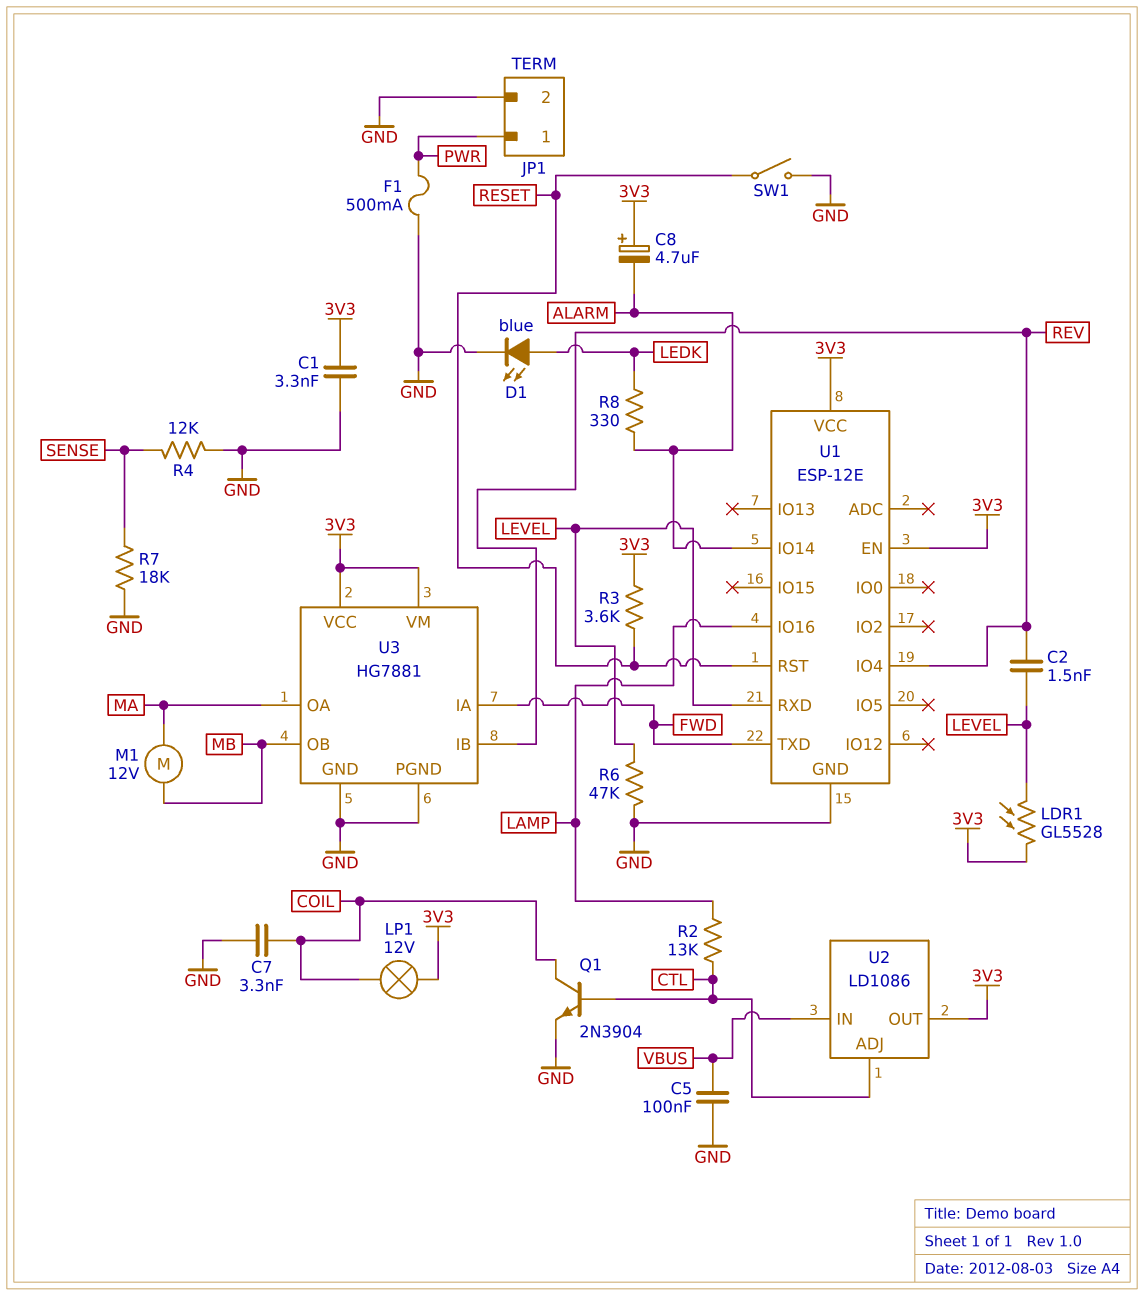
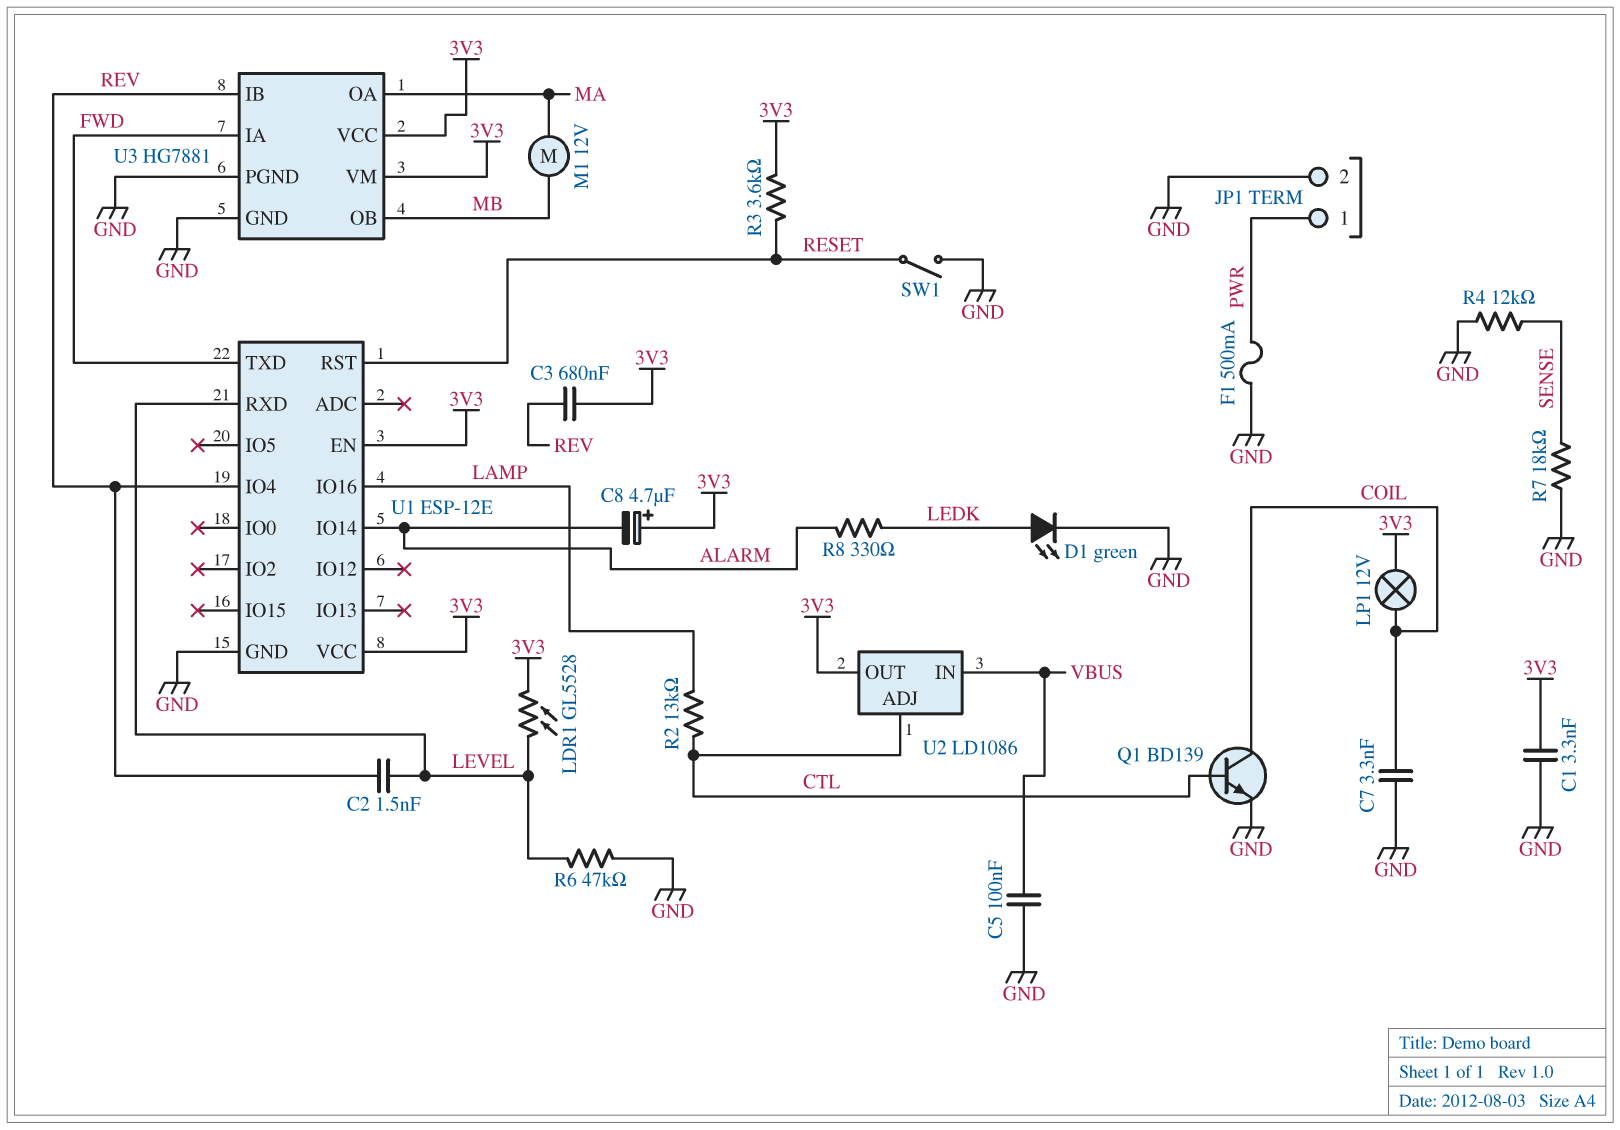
C3: none -> 680nF (3V3, REV)
D1: LED blue (A LEDK, K GND) -> LED green (A LEDK, K GND)
Q1: NPN 2N3904 (B CTL, C COIL, E GND) -> NPN BD139 (B CTL, C COIL, E GND)

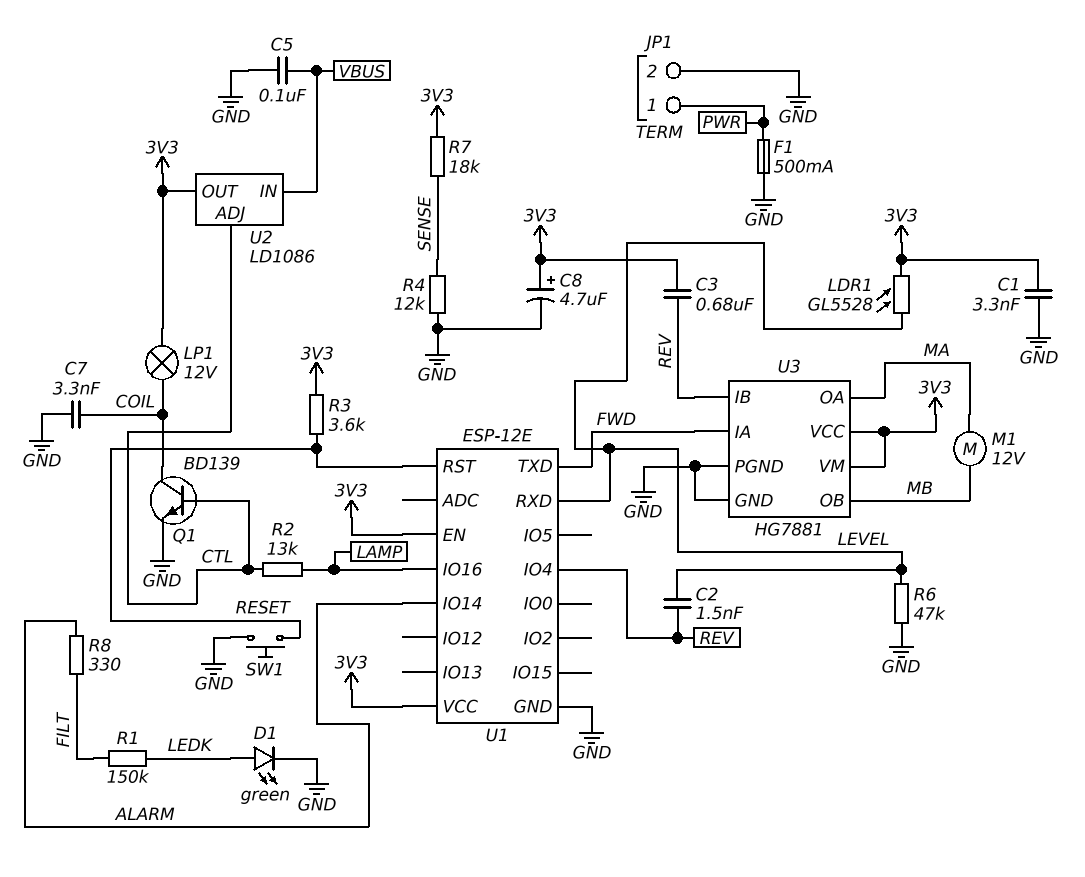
C8: 4.7uF (plus 3V3, minus ALARM) -> 4.7uF (plus 3V3, minus GND)
R1: none -> 150k (FILT, LEDK)
R7: 18k (GND, SENSE) -> 18k (3V3, SENSE)
R8: 330 (ALARM, LEDK) -> 330 (ALARM, FILT)
SW1: switch (GND, RESET) -> button (GND, RESET)

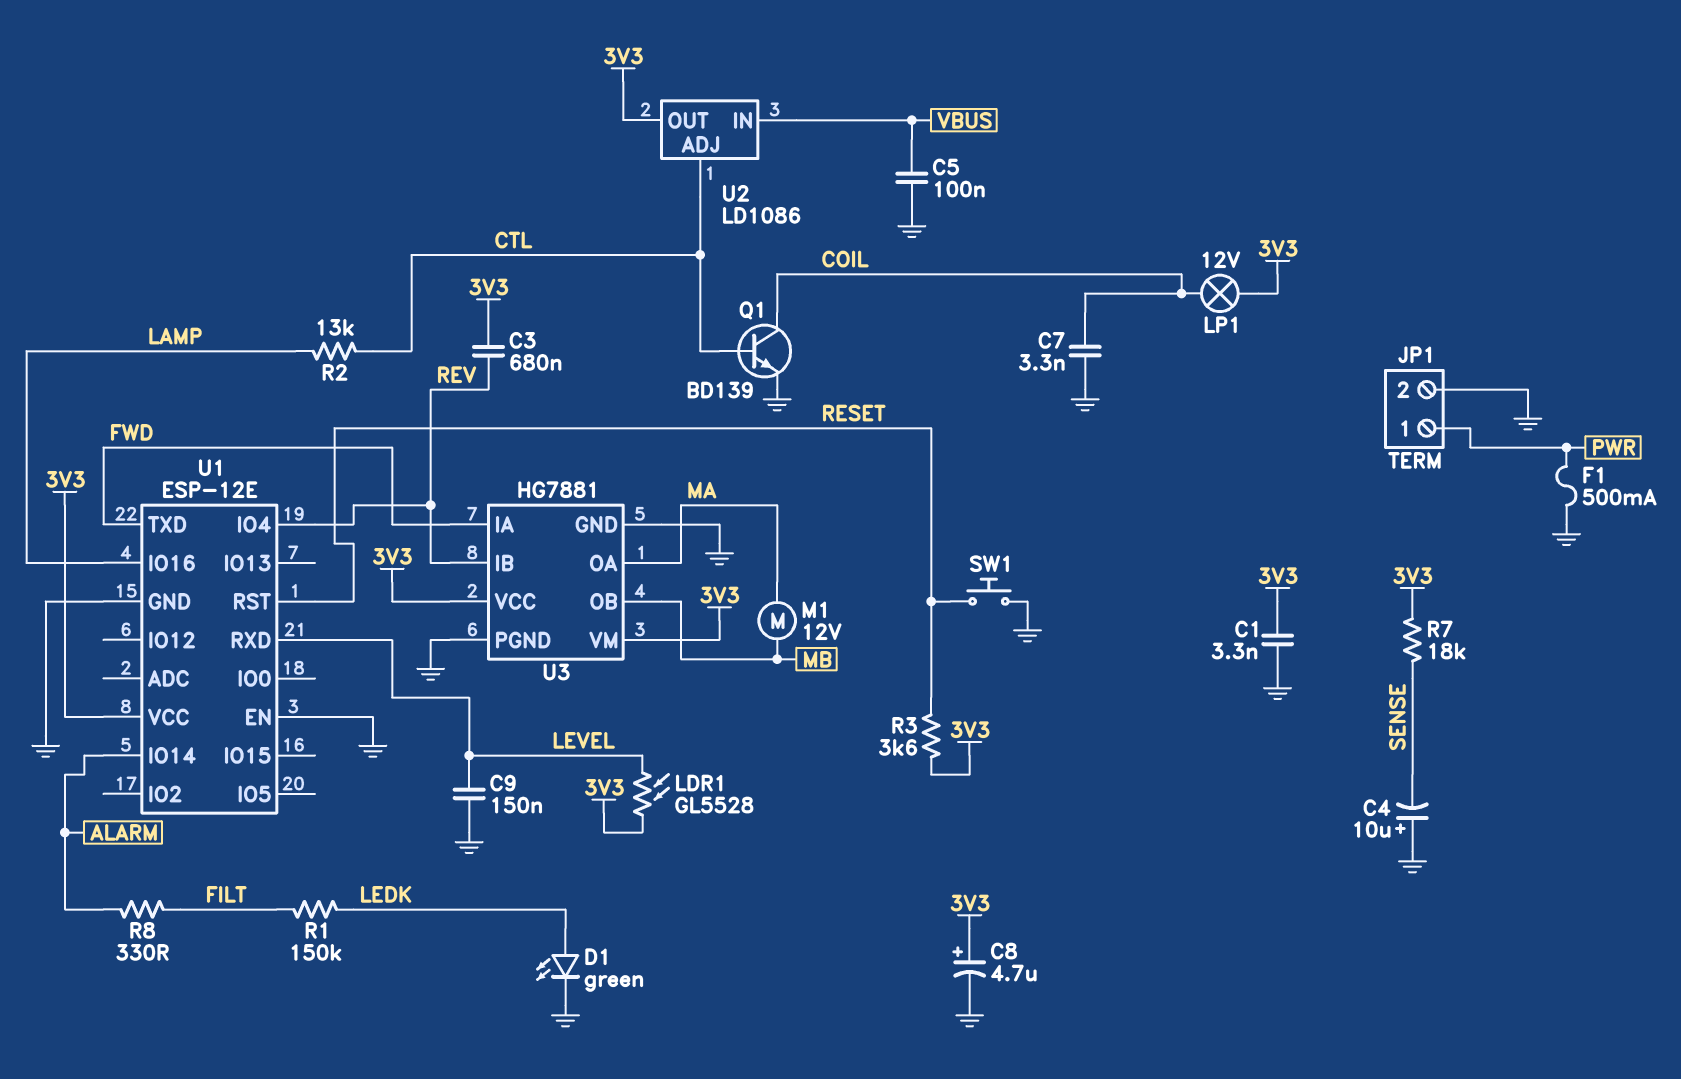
C2: 1.5nF (LEVEL, REV) -> none
C4: none -> 10uF (plus GND, minus SENSE)
C9: none -> 150nF (GND, LEVEL)
R4: 12k (GND, SENSE) -> none
R6: 47k (GND, LEVEL) -> none
U1 pin EN: 3V3 -> GND

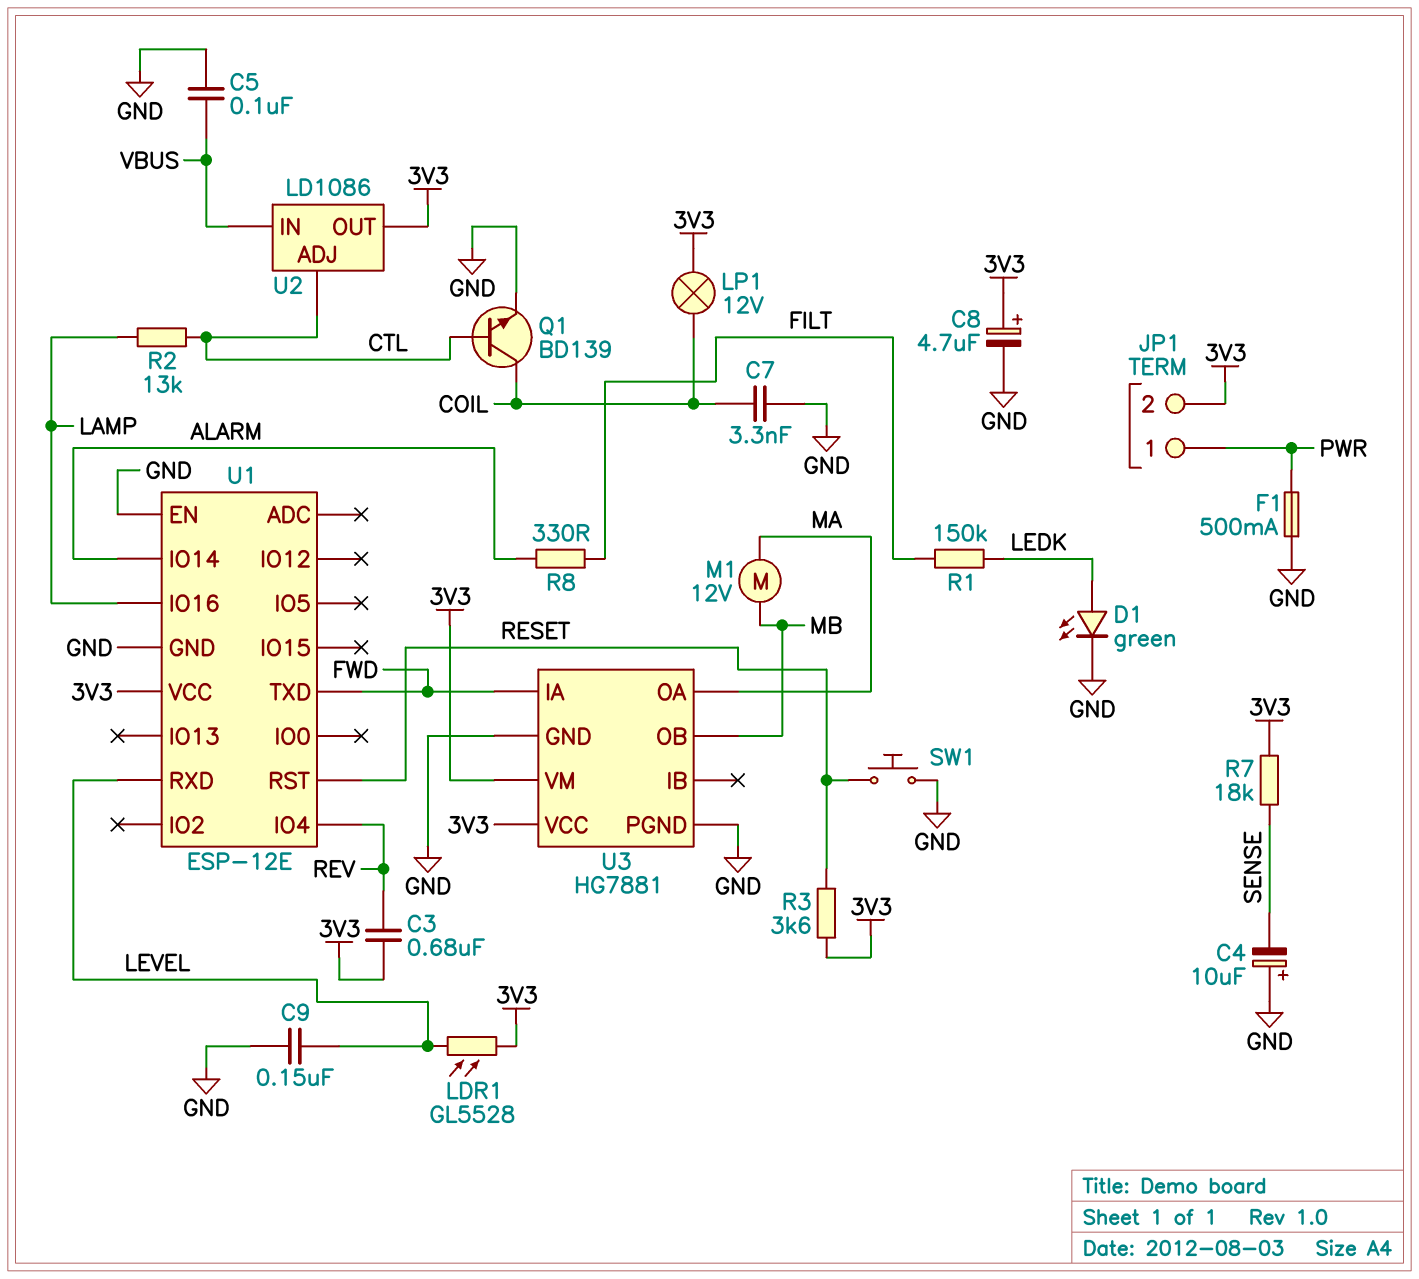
C1: 3.3nF (3V3, GND) -> none
JP1 pin 2: GND -> 3V3
U3 pin IB: REV -> none

